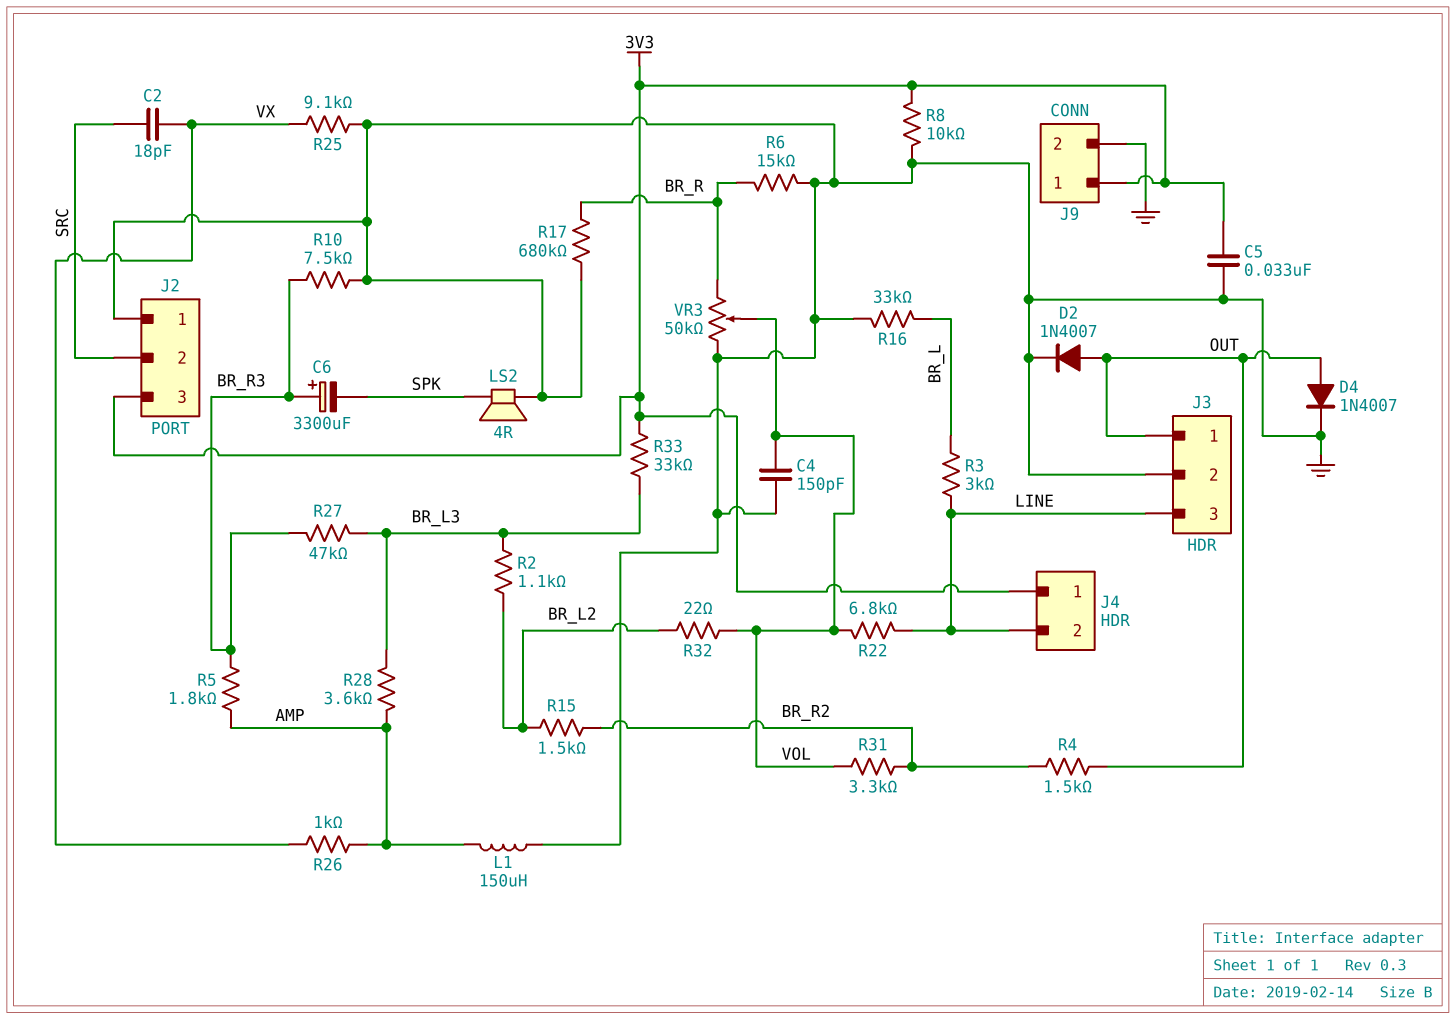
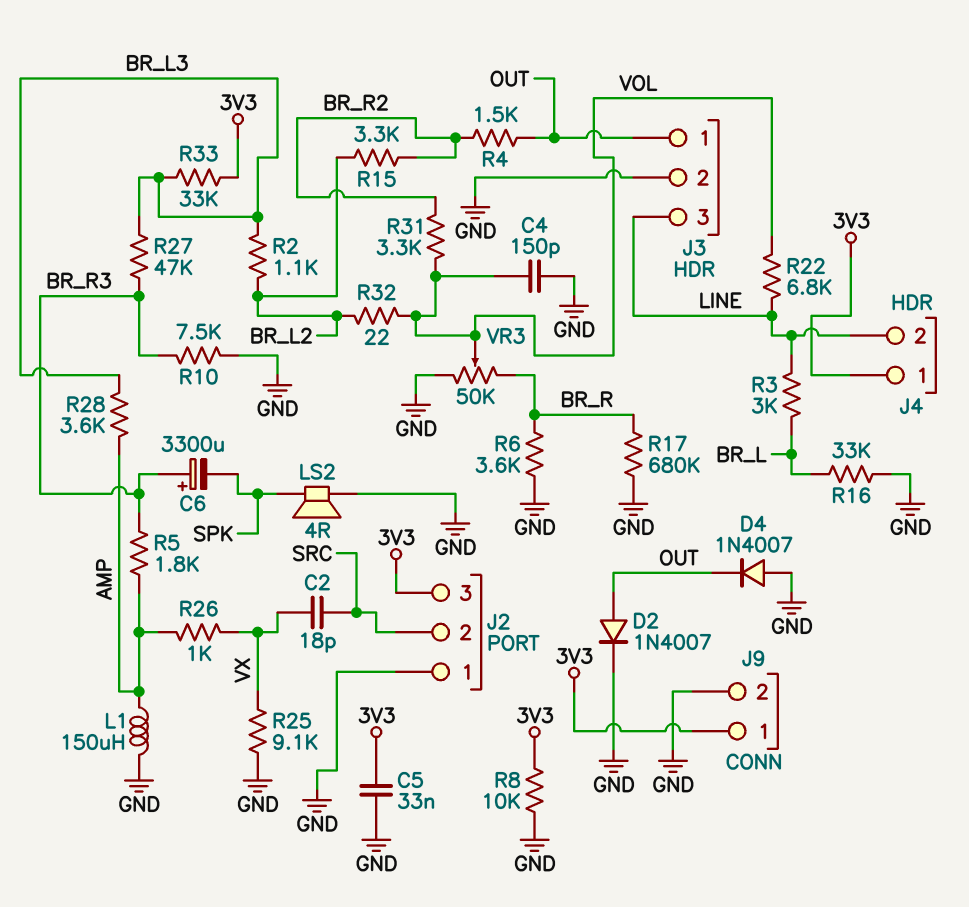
D4: diode 1N4007 (A OUT, K GND) -> diode 1N4007 (A GND, K OUT)
R6: 15k (BR_R, GND) -> 3.6k (BR_R, GND)
R15: 1.5k (BR_L2, BR_R2) -> 3.3k (BR_L2, BR_R2)

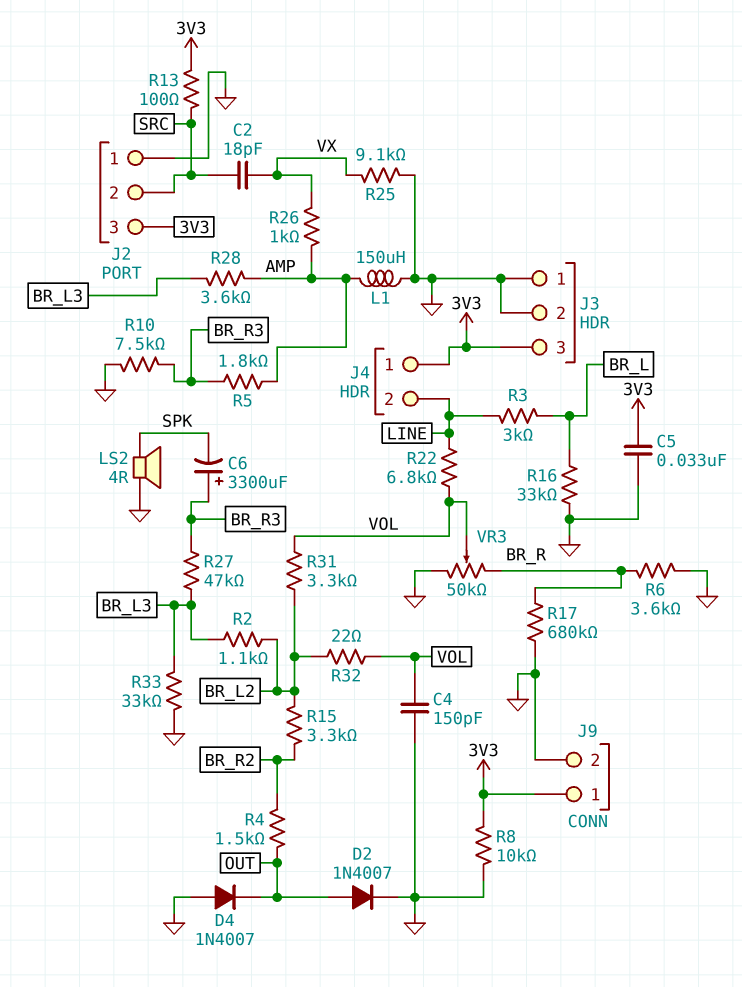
J3 pin 1: OUT -> GND
J3 pin 3: LINE -> 3V3
R13: none -> 100 (3V3, SRC)
R31: 3.3k (BR_R2, VOL) -> 3.3k (BR_L2, VOL)
R33: 33k (3V3, BR_L3) -> 33k (BR_L3, GND)

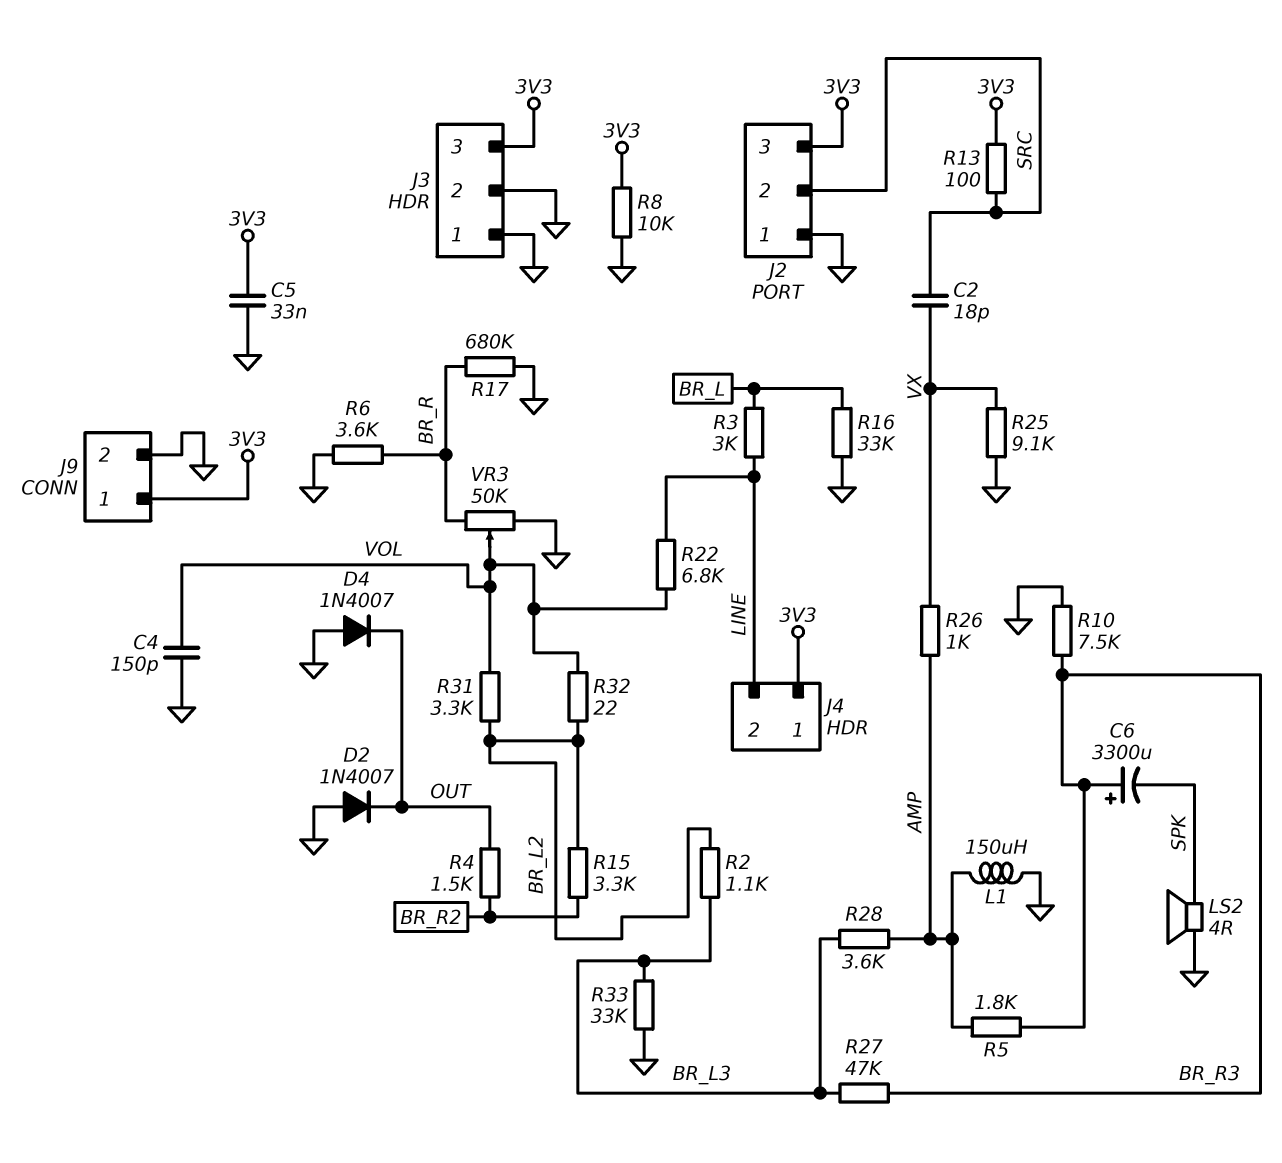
D2: diode 1N4007 (A OUT, K GND) -> diode 1N4007 (A GND, K OUT)

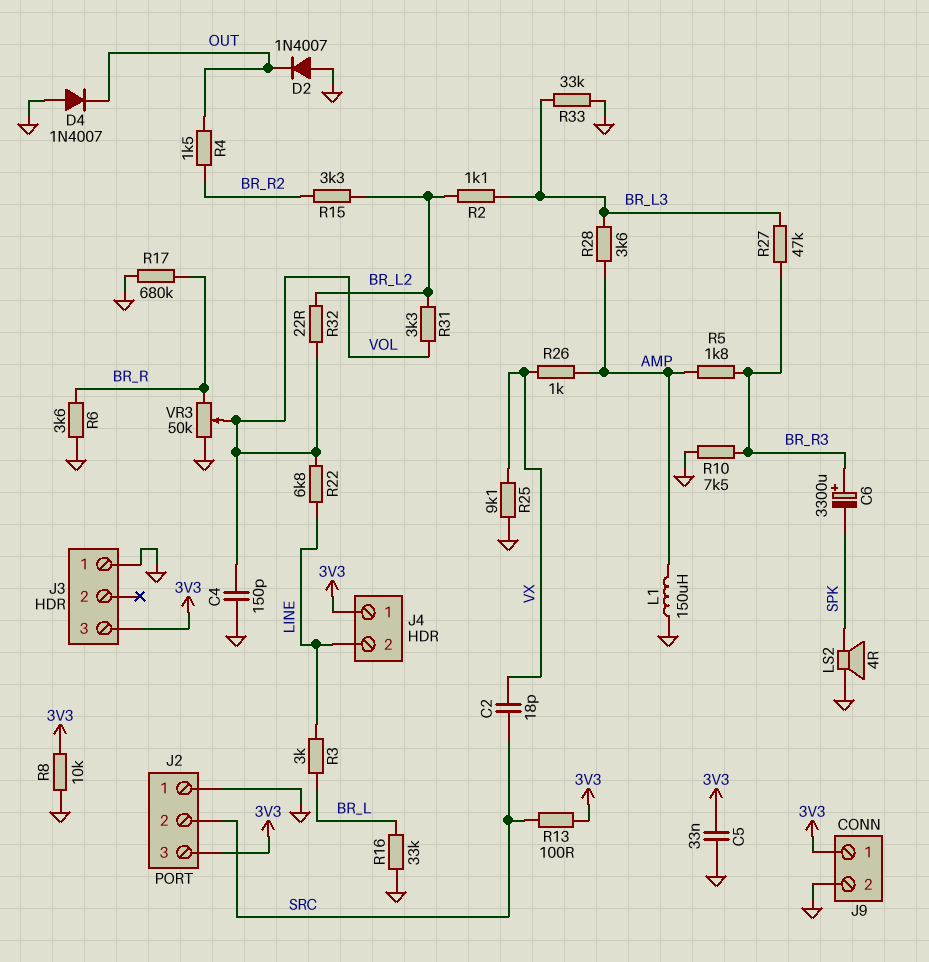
J3 pin 2: GND -> none

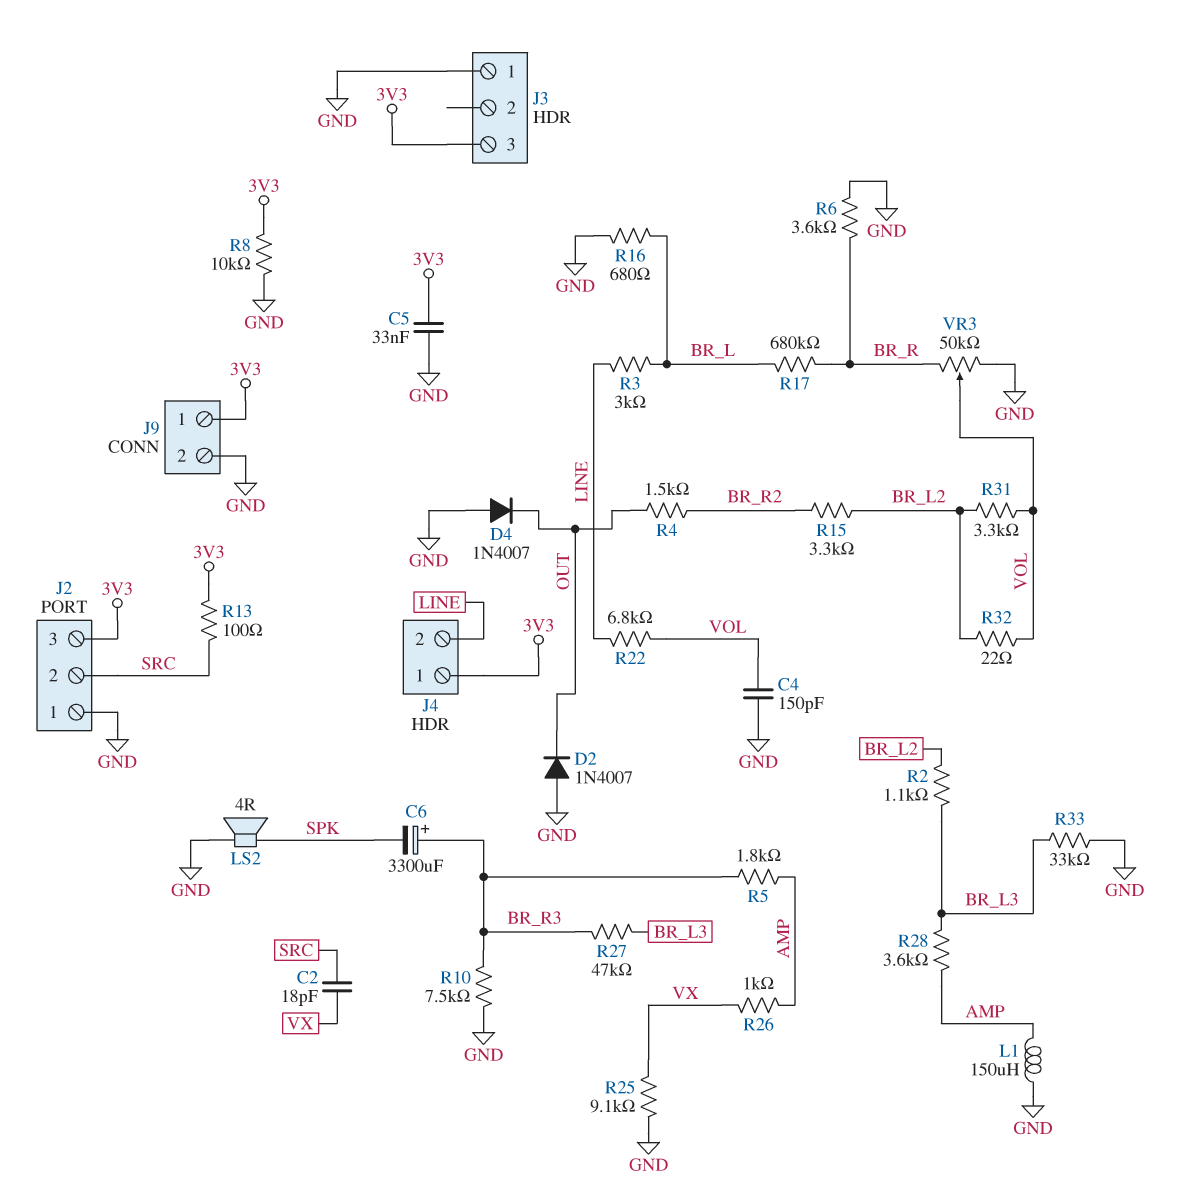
R16: 33k (BR_L, GND) -> 680 (BR_L, GND)
R17: 680k (BR_R, GND) -> 680k (BR_L, BR_R)

